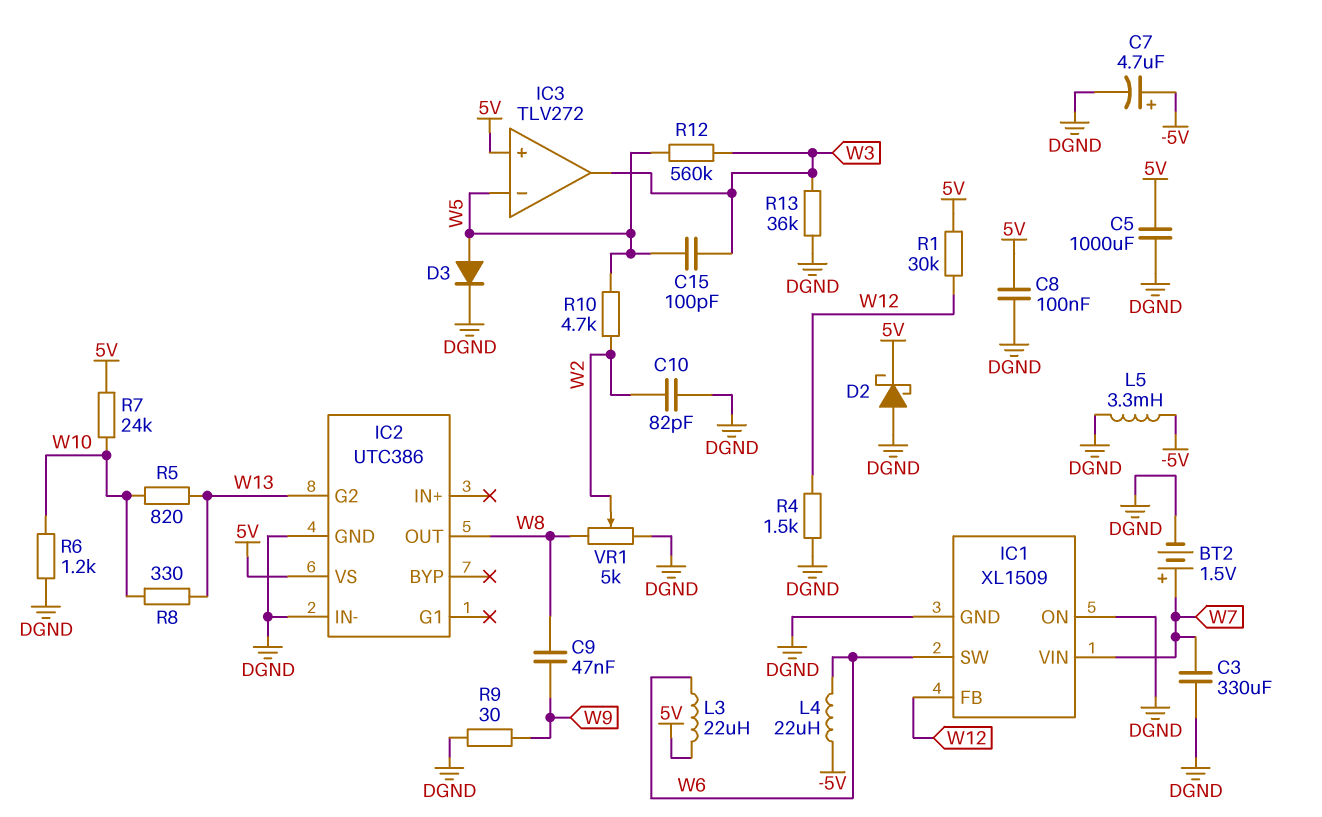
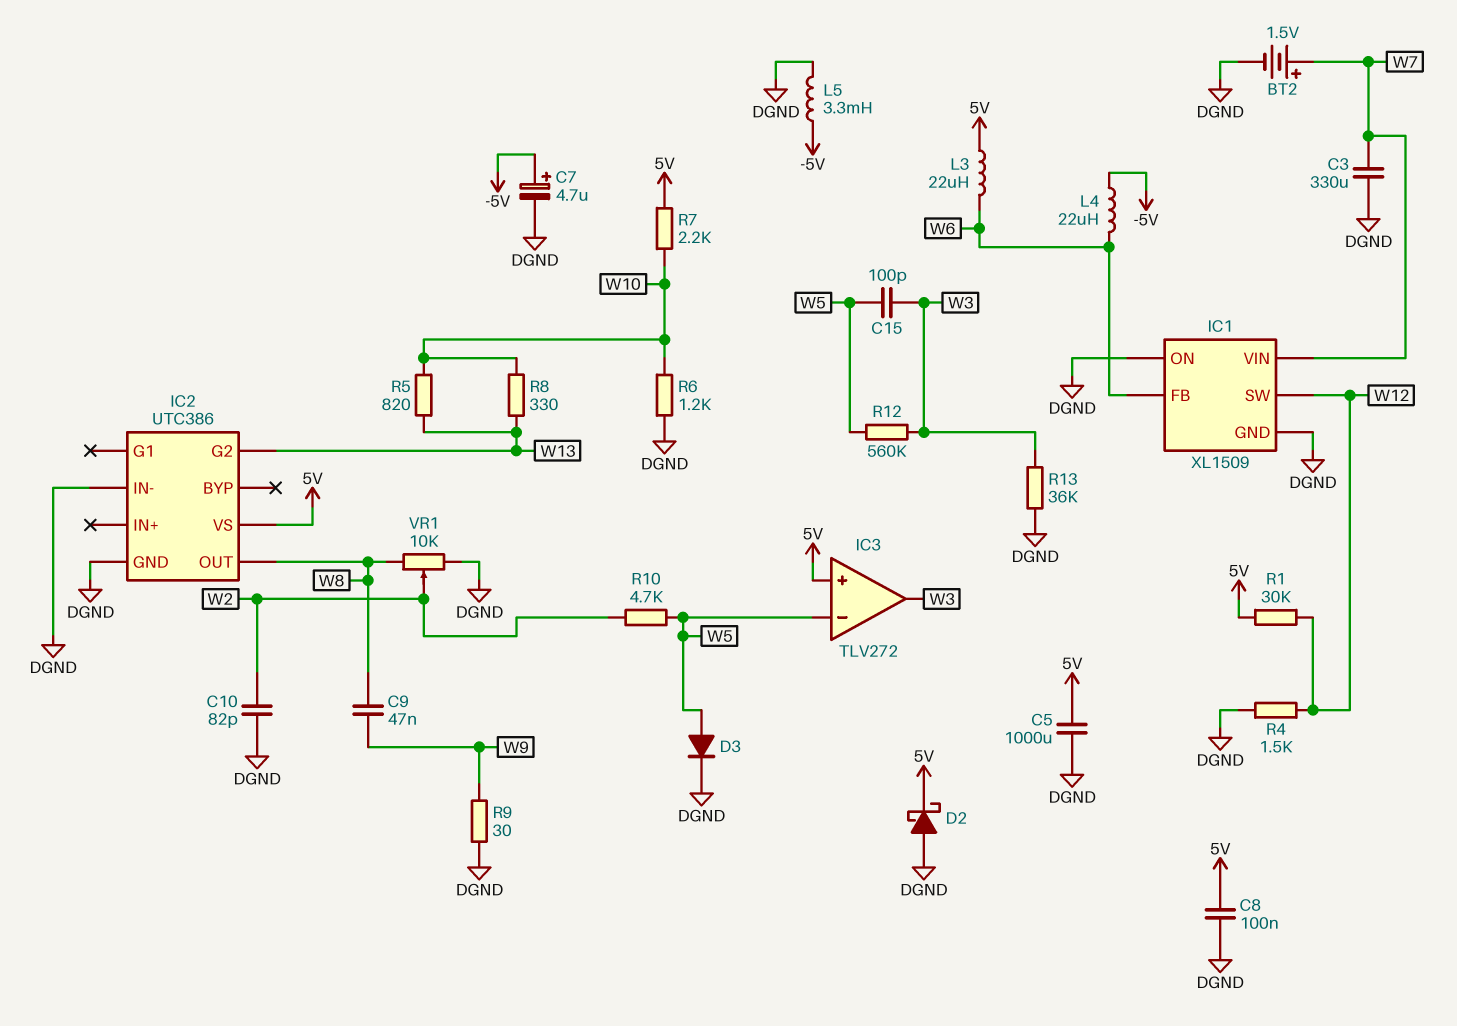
IC1 pin FB: W12 -> W6
IC1 pin SW: W6 -> W12
R7: 24k (5V, W10) -> 2.2k (5V, W10)
VR1: 5k (DGND, W8, wiper W2) -> 10k (DGND, W8, wiper W2)

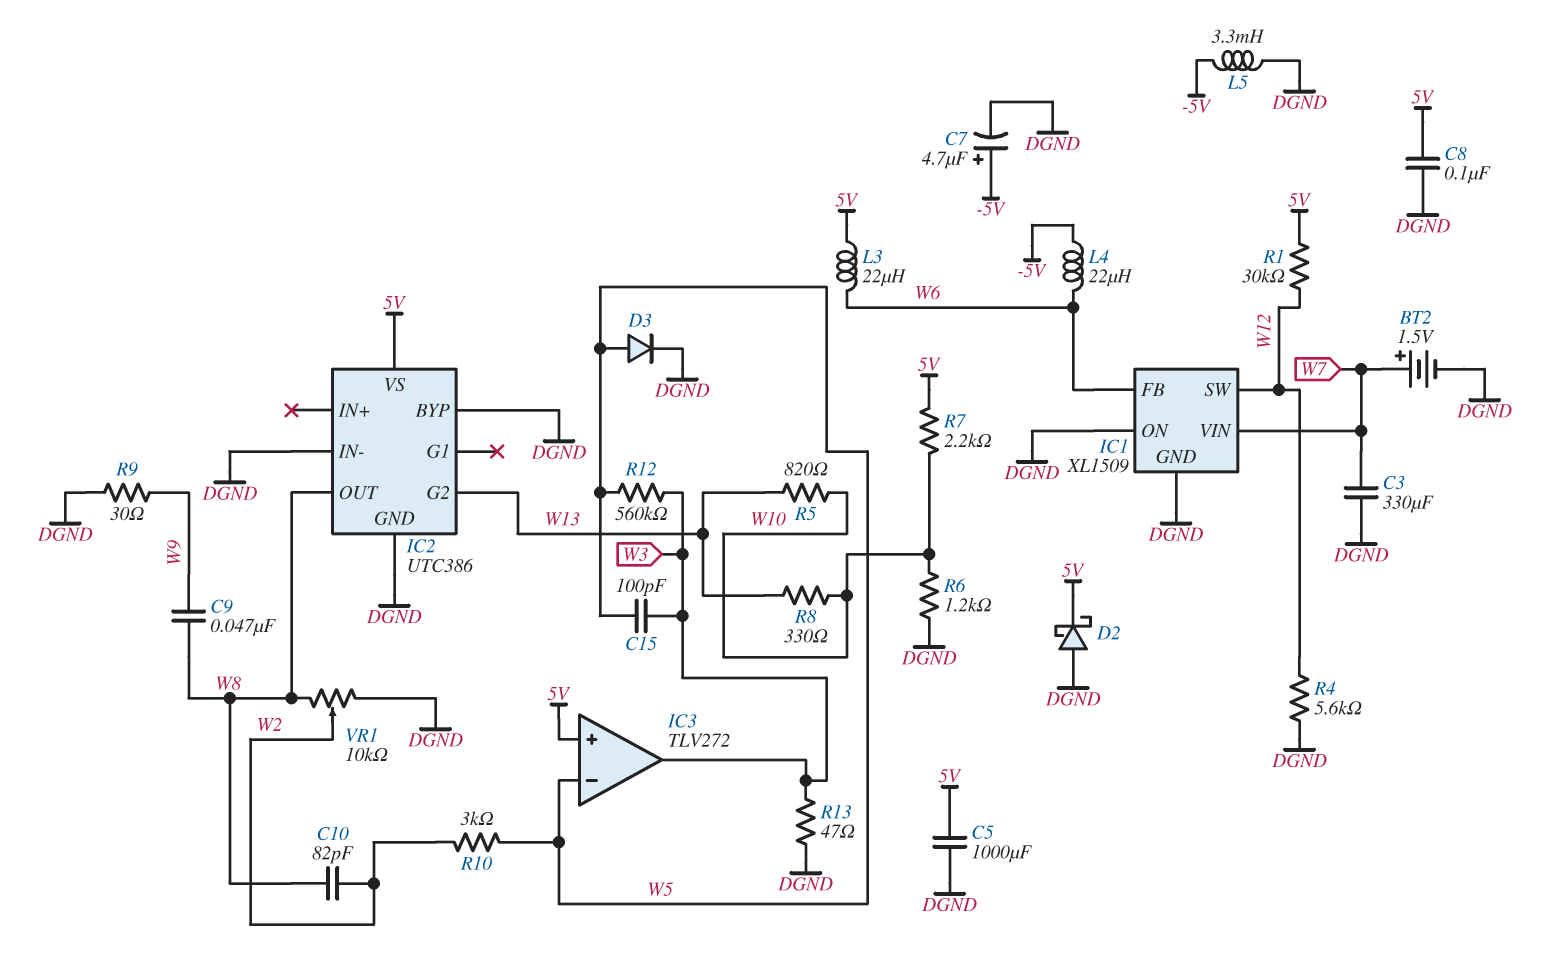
C10: 82pF (DGND, W2) -> 82pF (W2, W8)
IC2 pin BYP: none -> DGND
R4: 1.5k (DGND, W12) -> 5.6k (DGND, W12)
R10: 4.7k (W2, W5) -> 3k (W2, W5)
R13: 36k (DGND, W3) -> 47 (DGND, W3)

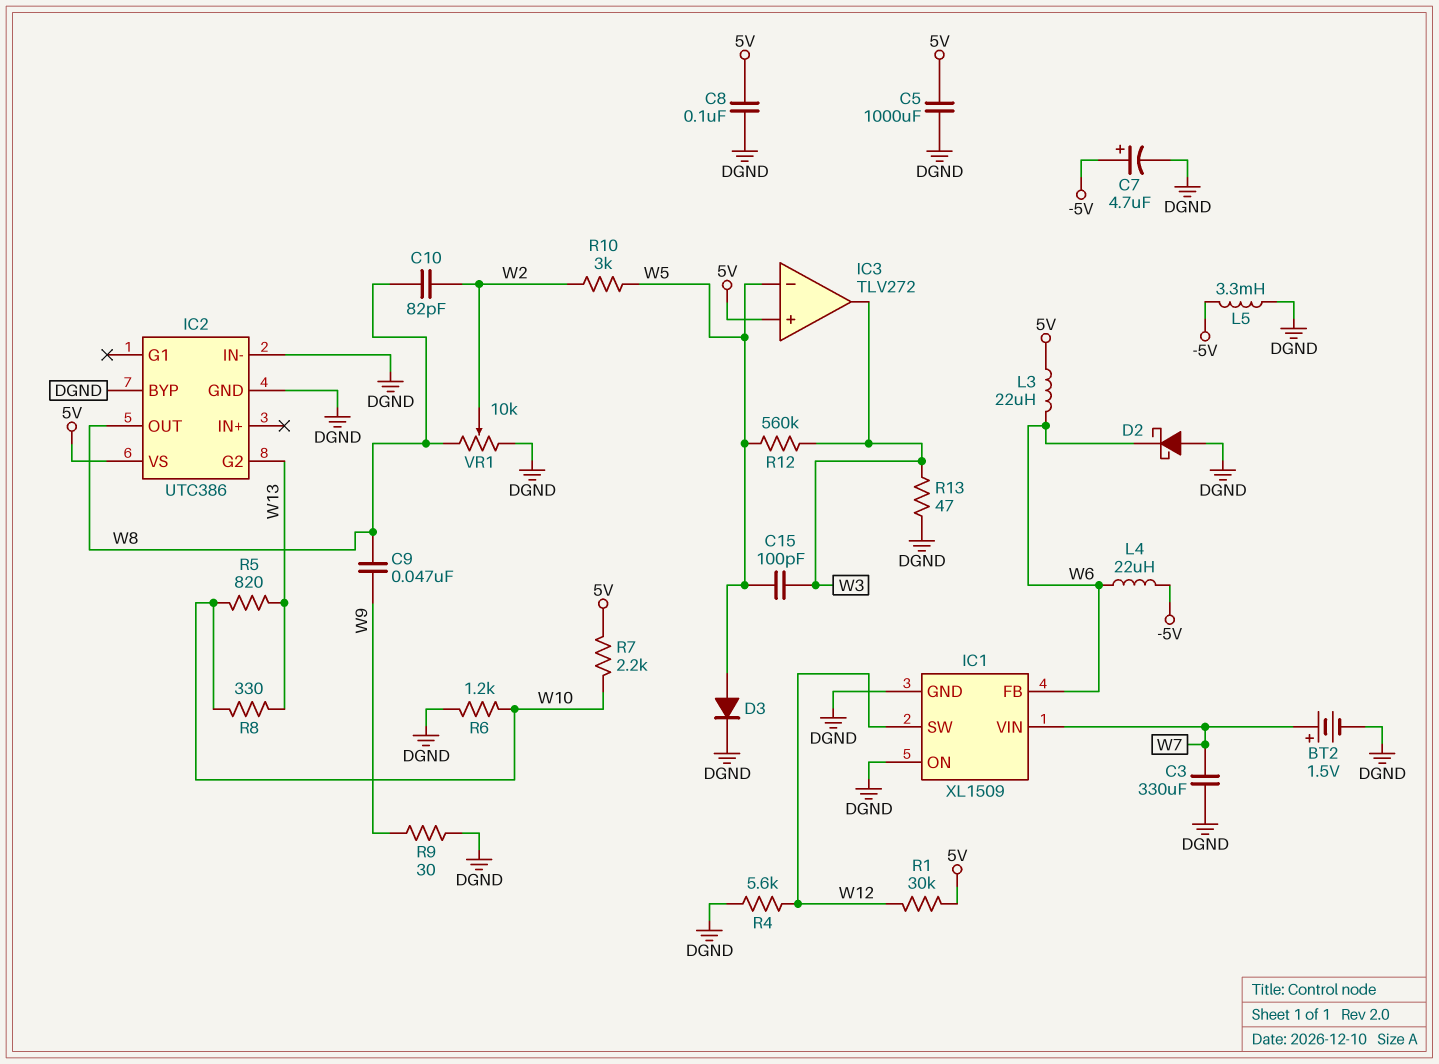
D2: schottky (A DGND, K 5V) -> schottky (A DGND, K W6)

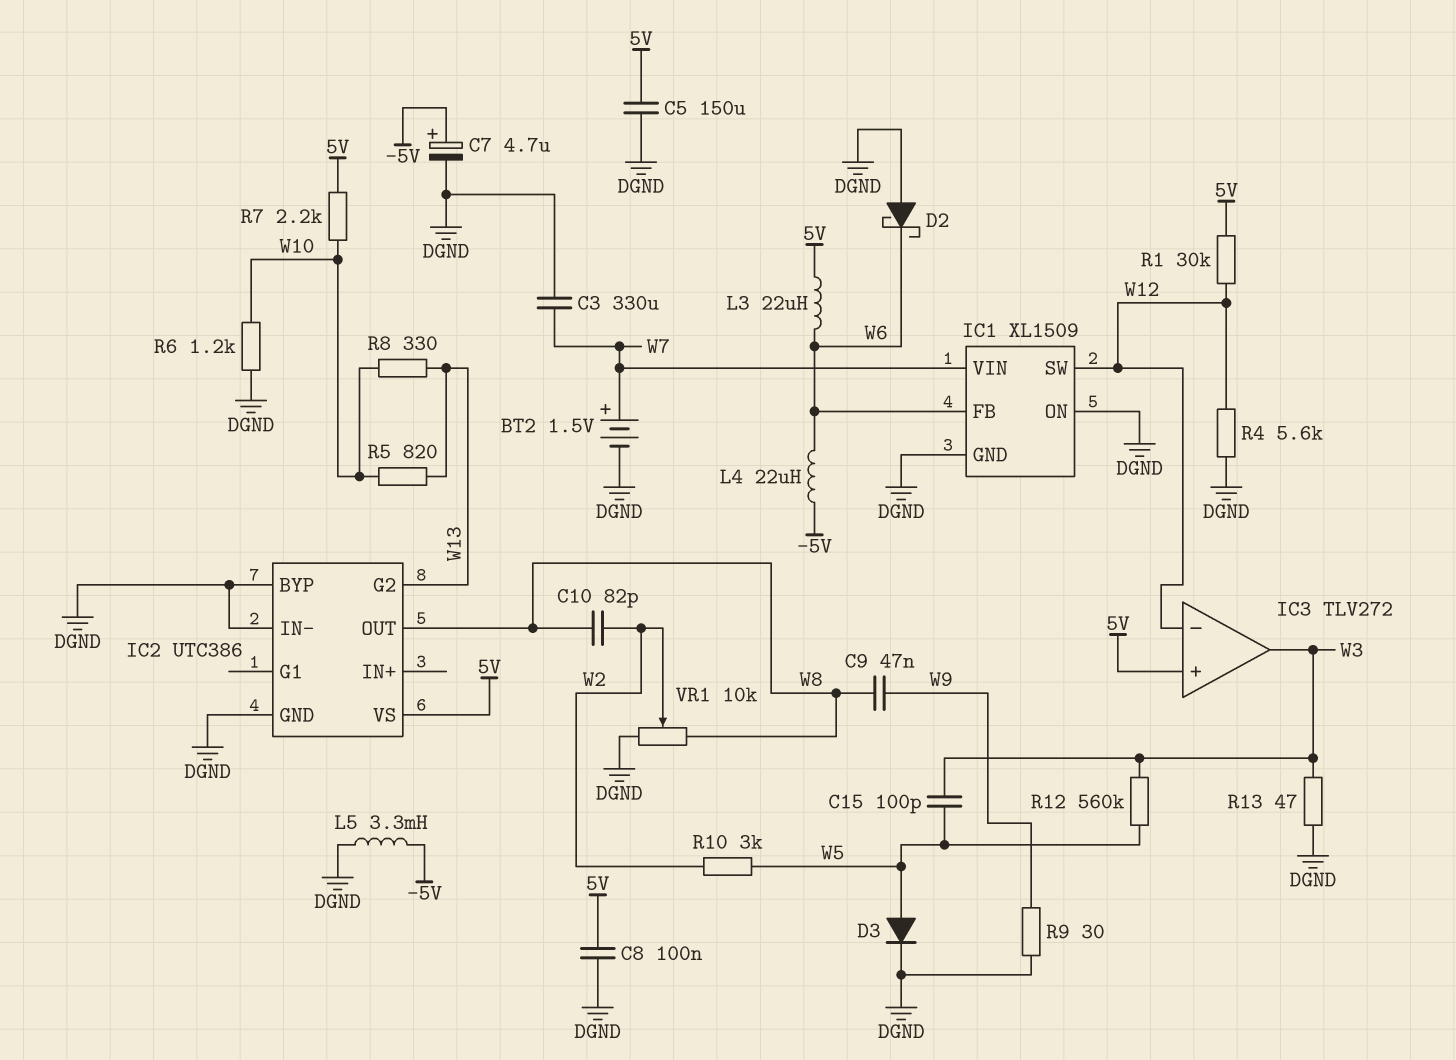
C5: 1000uF (5V, DGND) -> 150uF (5V, DGND)
IC3 pin in-: W5 -> W12

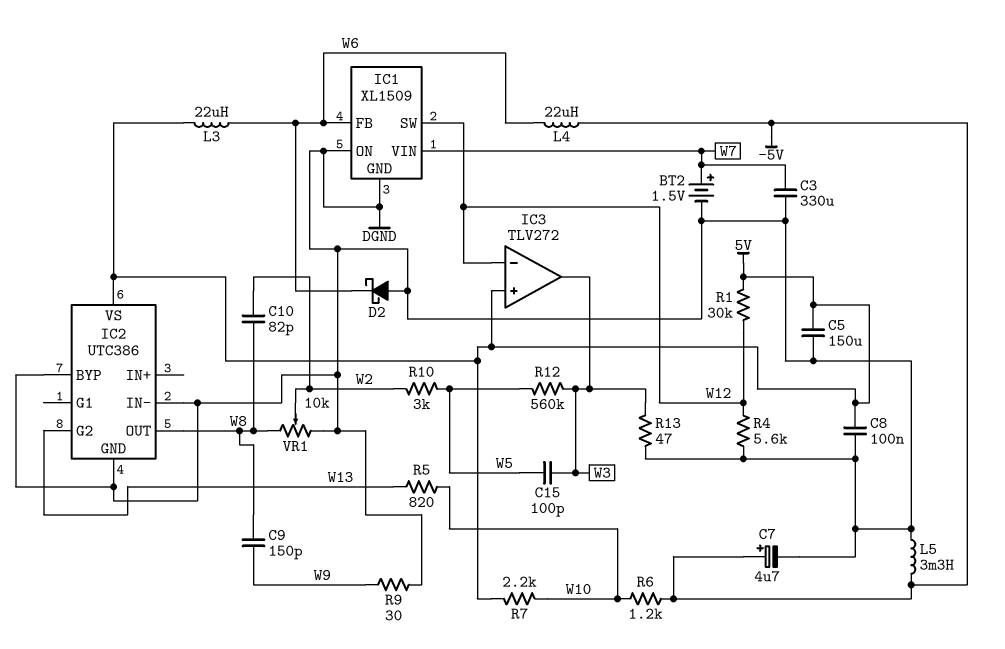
C9: 47nF (W8, W9) -> 150pF (W8, W9)
D3: diode (A W5, K DGND) -> none
R6: 1.2k (DGND, W10) -> 1.2k (-5V, W10)
R8: 330 (W10, W13) -> none

